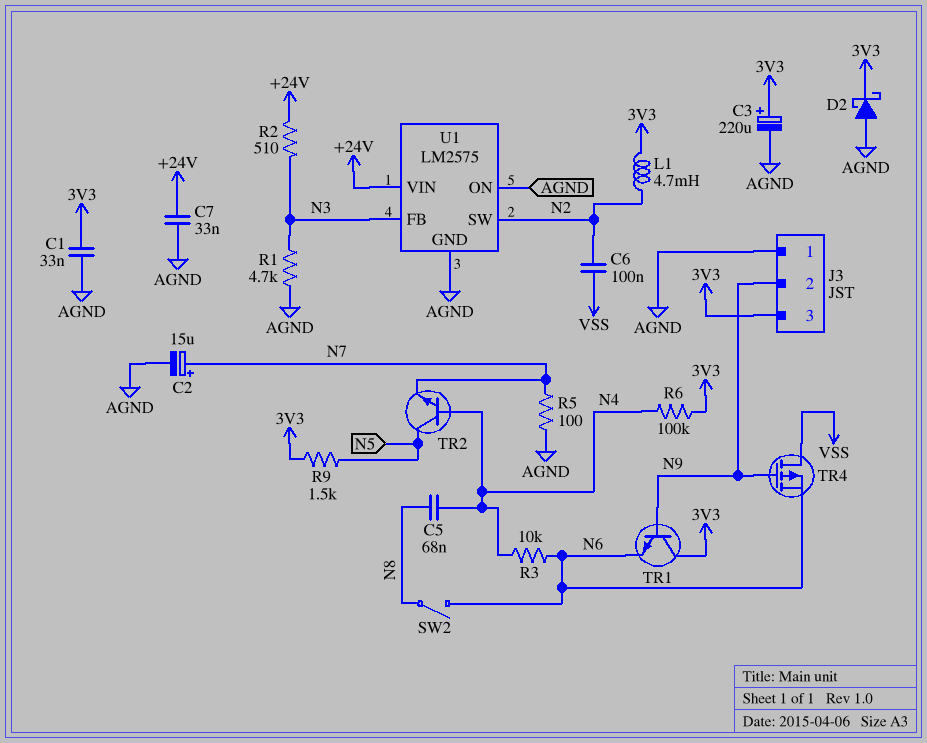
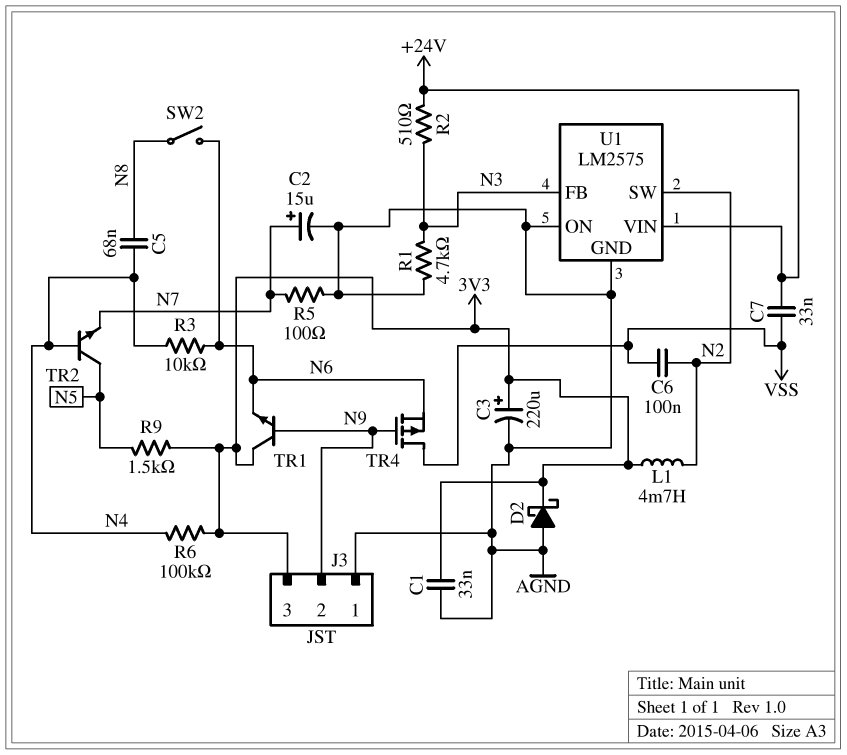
C7: 33nF (+24V, AGND) -> 33nF (+24V, VSS)

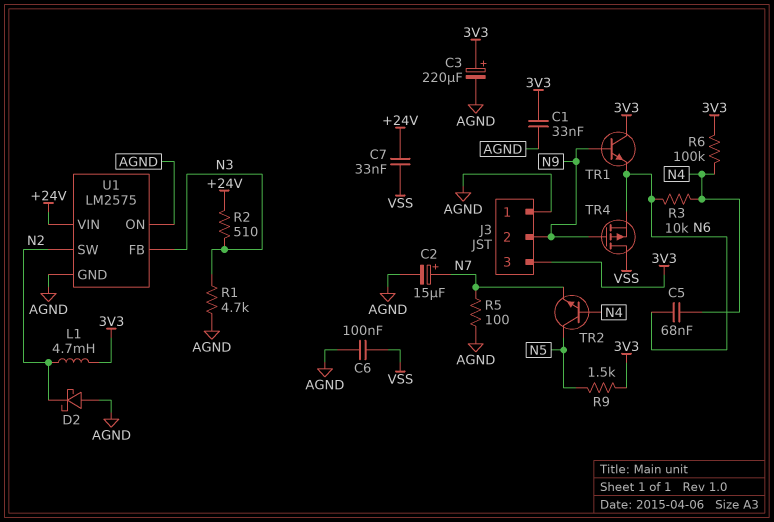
C5: 68nF (N4, N8) -> 68nF (N4, N6)
C6: 100nF (N2, VSS) -> 100nF (AGND, VSS)
D2: schottky (A AGND, K 3V3) -> schottky (A AGND, K N2)
SW2: switch (N6, N8) -> none

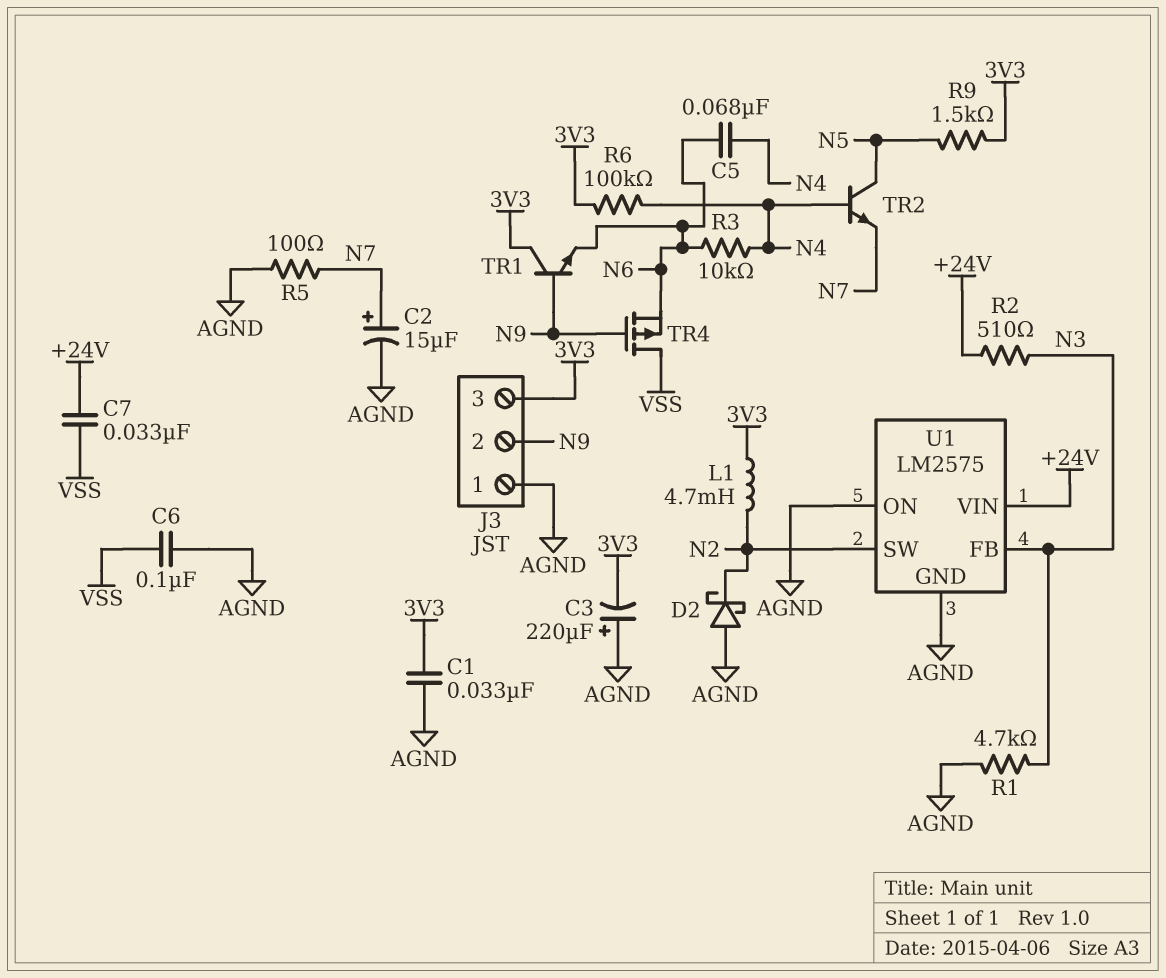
C3: 220uF (plus 3V3, minus AGND) -> 220uF (plus AGND, minus 3V3)

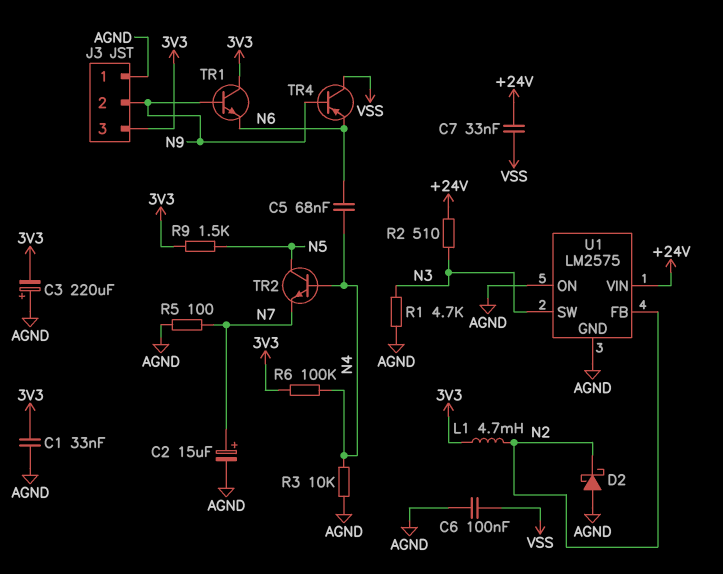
R3: 10k (N4, N6) -> 10k (AGND, N4)
TR4: PMOS (G N9, D VSS, S N6) -> PNP (B N9, C VSS, E N6)
U1 pin FB: N3 -> N2
U1 pin SW: N2 -> N3

